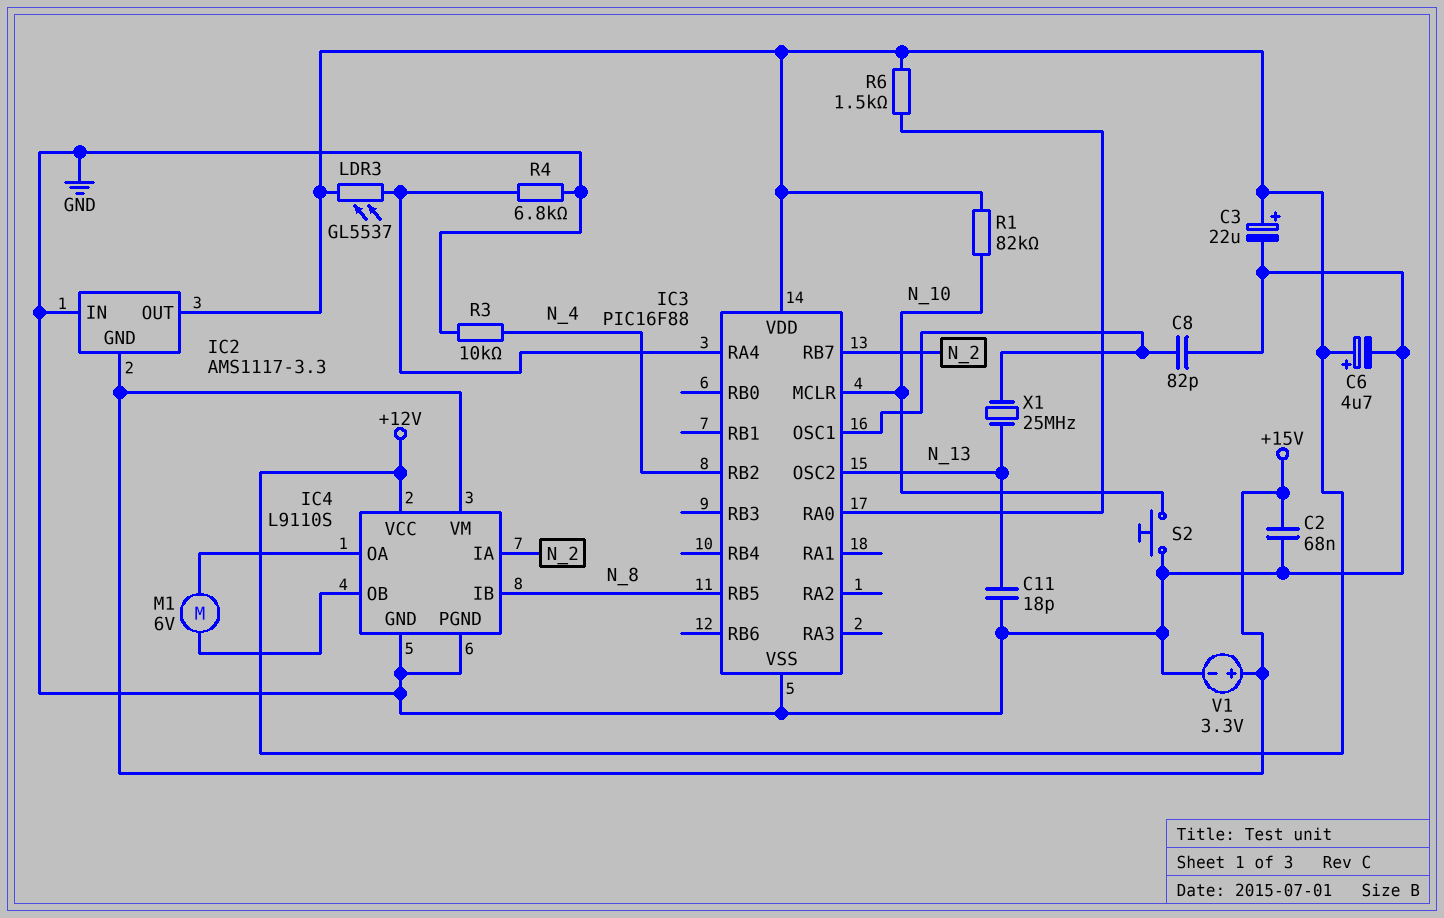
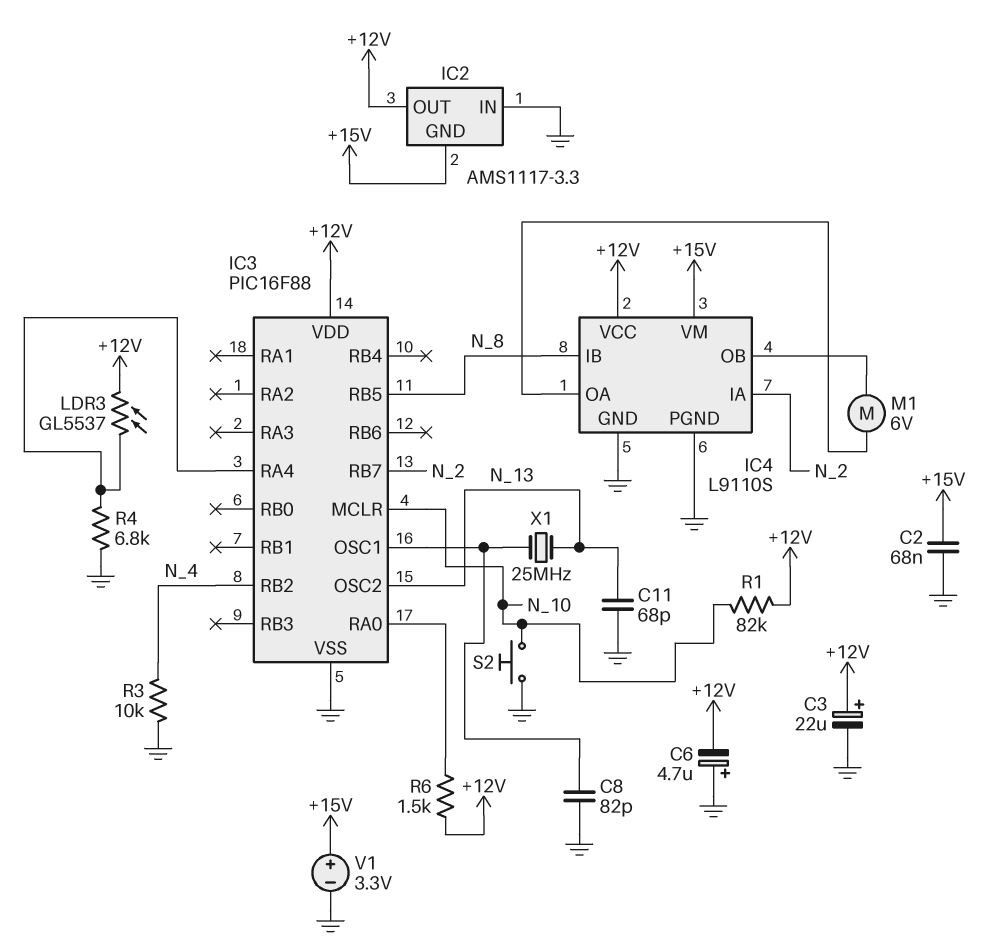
C6: 4.7uF (plus +12V, minus GND) -> 4.7uF (plus GND, minus +12V)
C11: 18pF (GND, N_13) -> 68pF (GND, N_13)

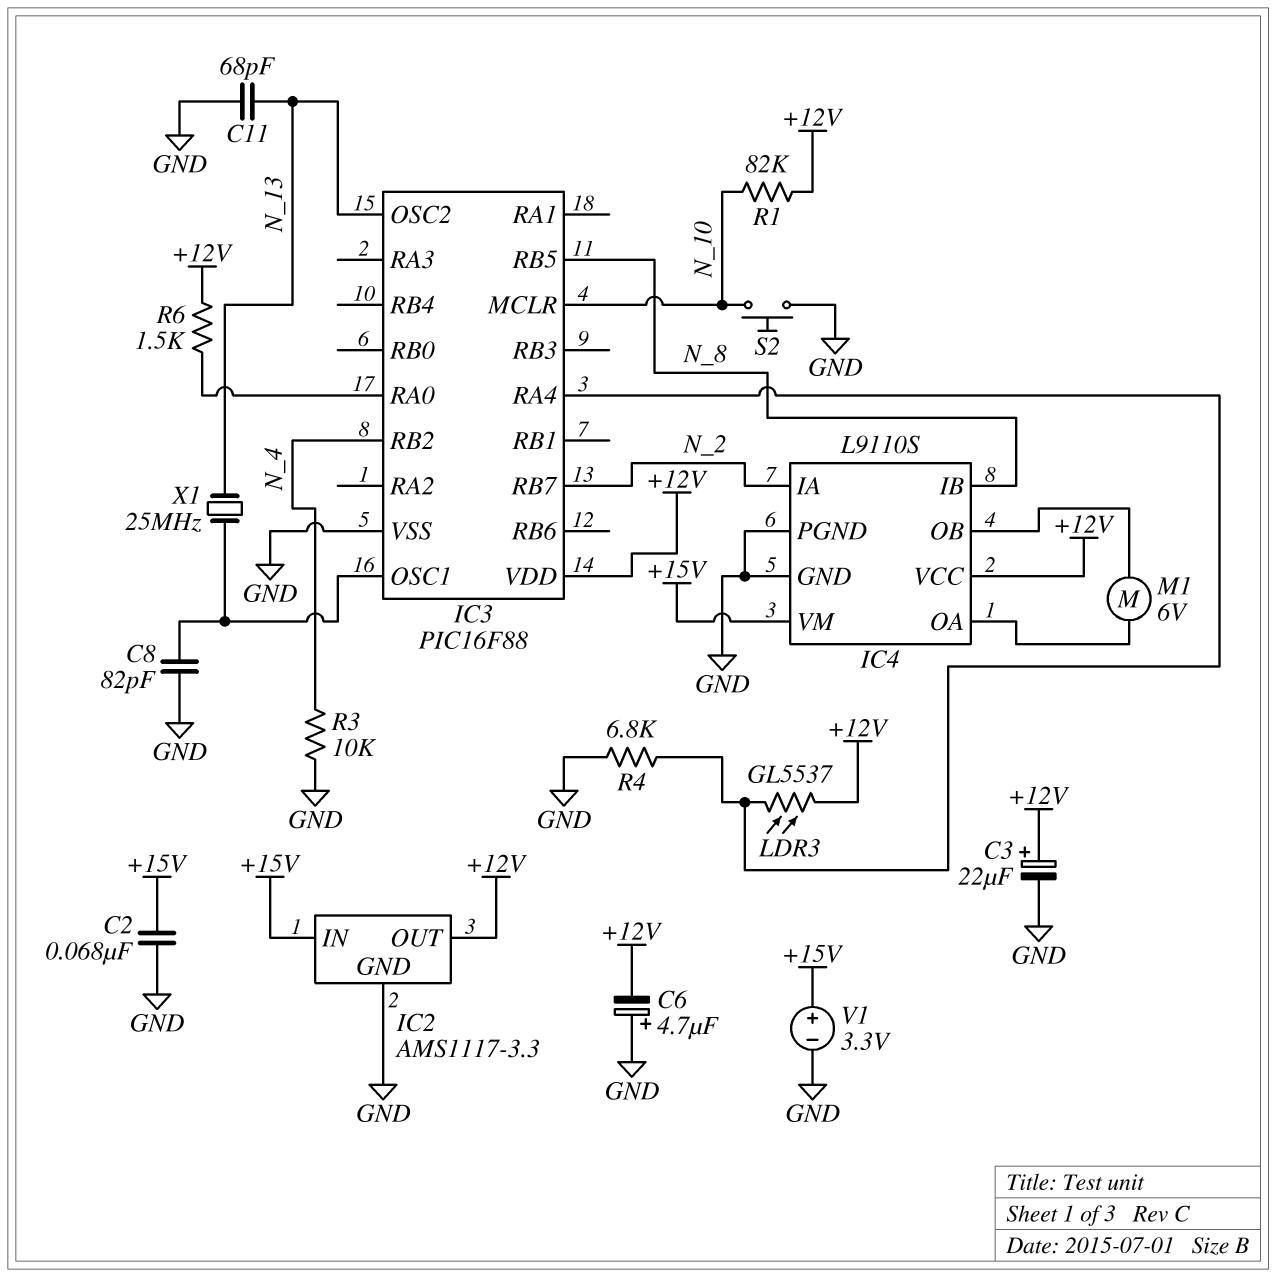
IC2 pin GND: +15V -> GND
IC2 pin IN: GND -> +15V

